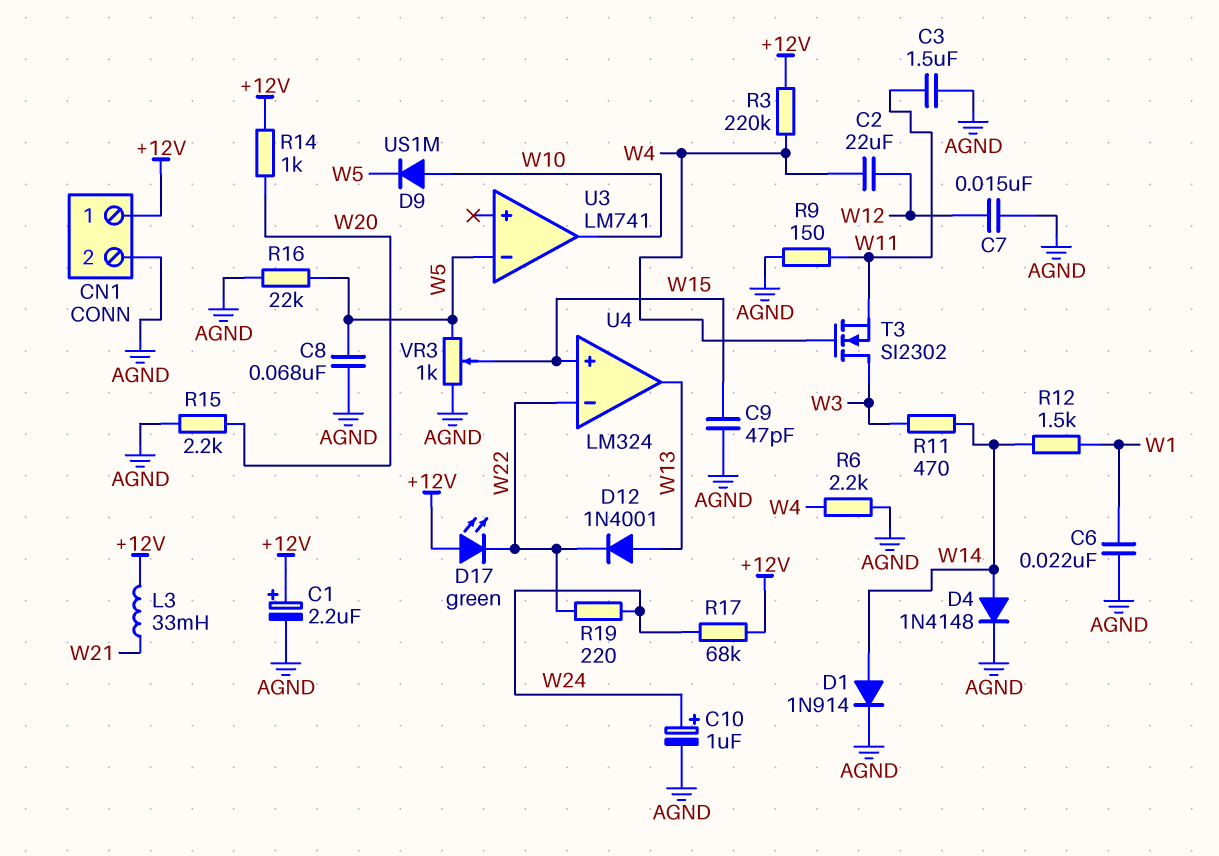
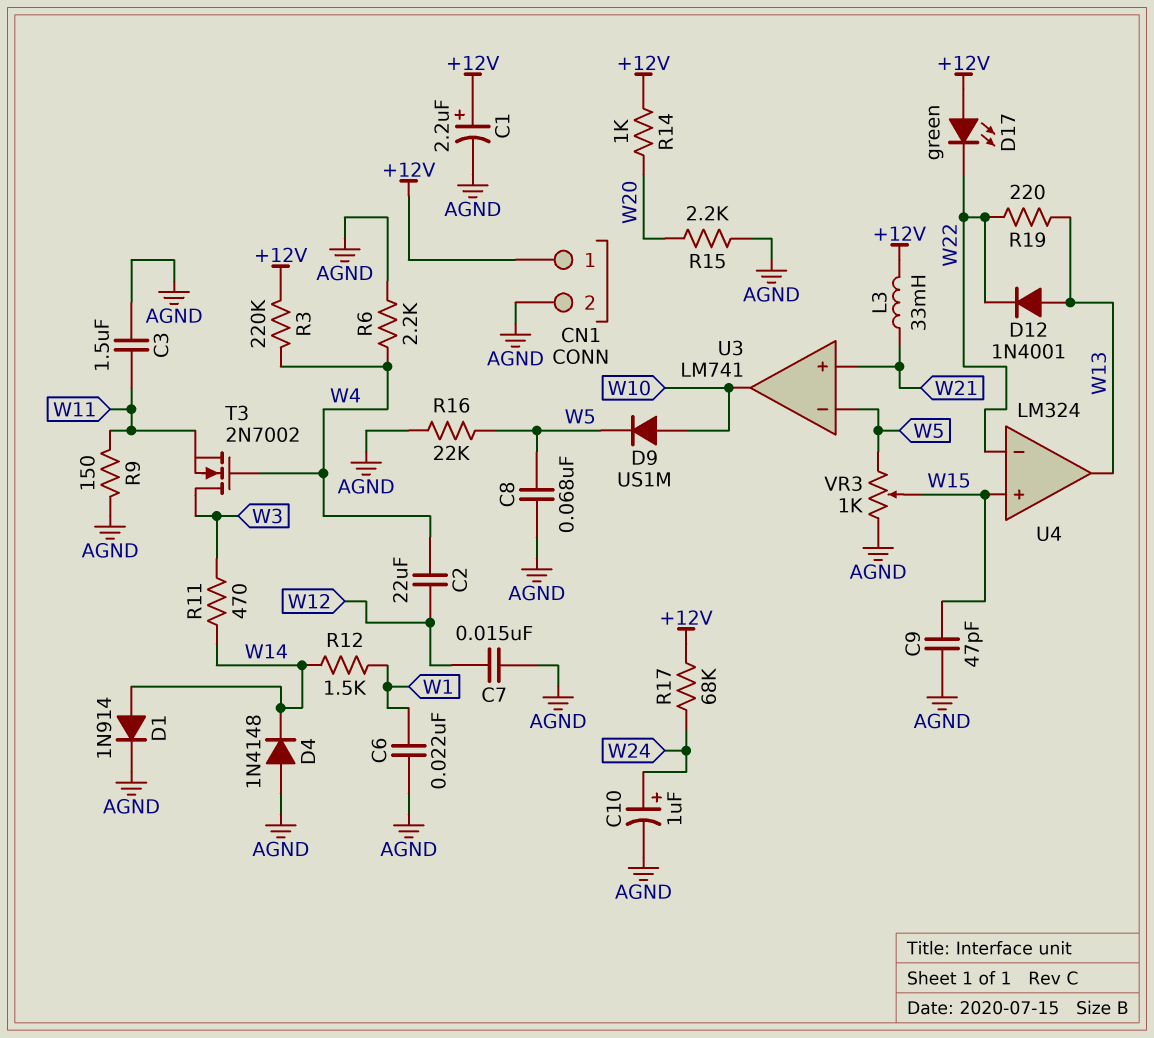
D4: diode 1N4148 (A W14, K AGND) -> diode 1N4148 (A AGND, K W14)
R19: 220 (W22, W24) -> 220 (W13, W22)
T3: NMOS SI2302 (G W4, D W3, S W11) -> NMOS 2N7002 (G W4, D W3, S W11)
U3 pin in+: none -> W21

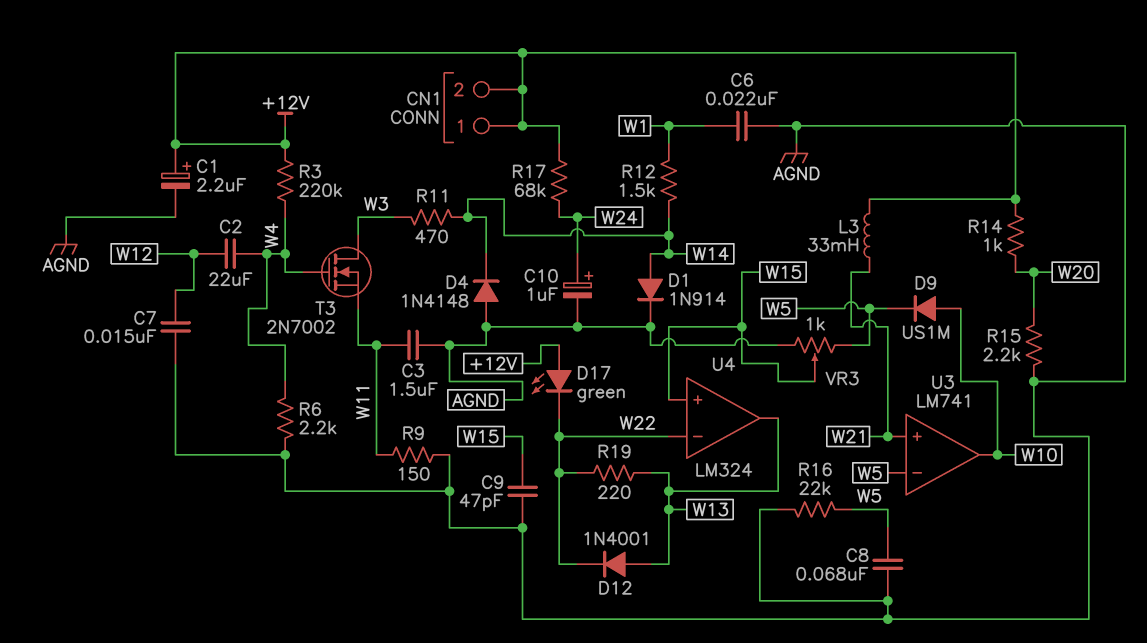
CN1 pin 2: AGND -> +12V

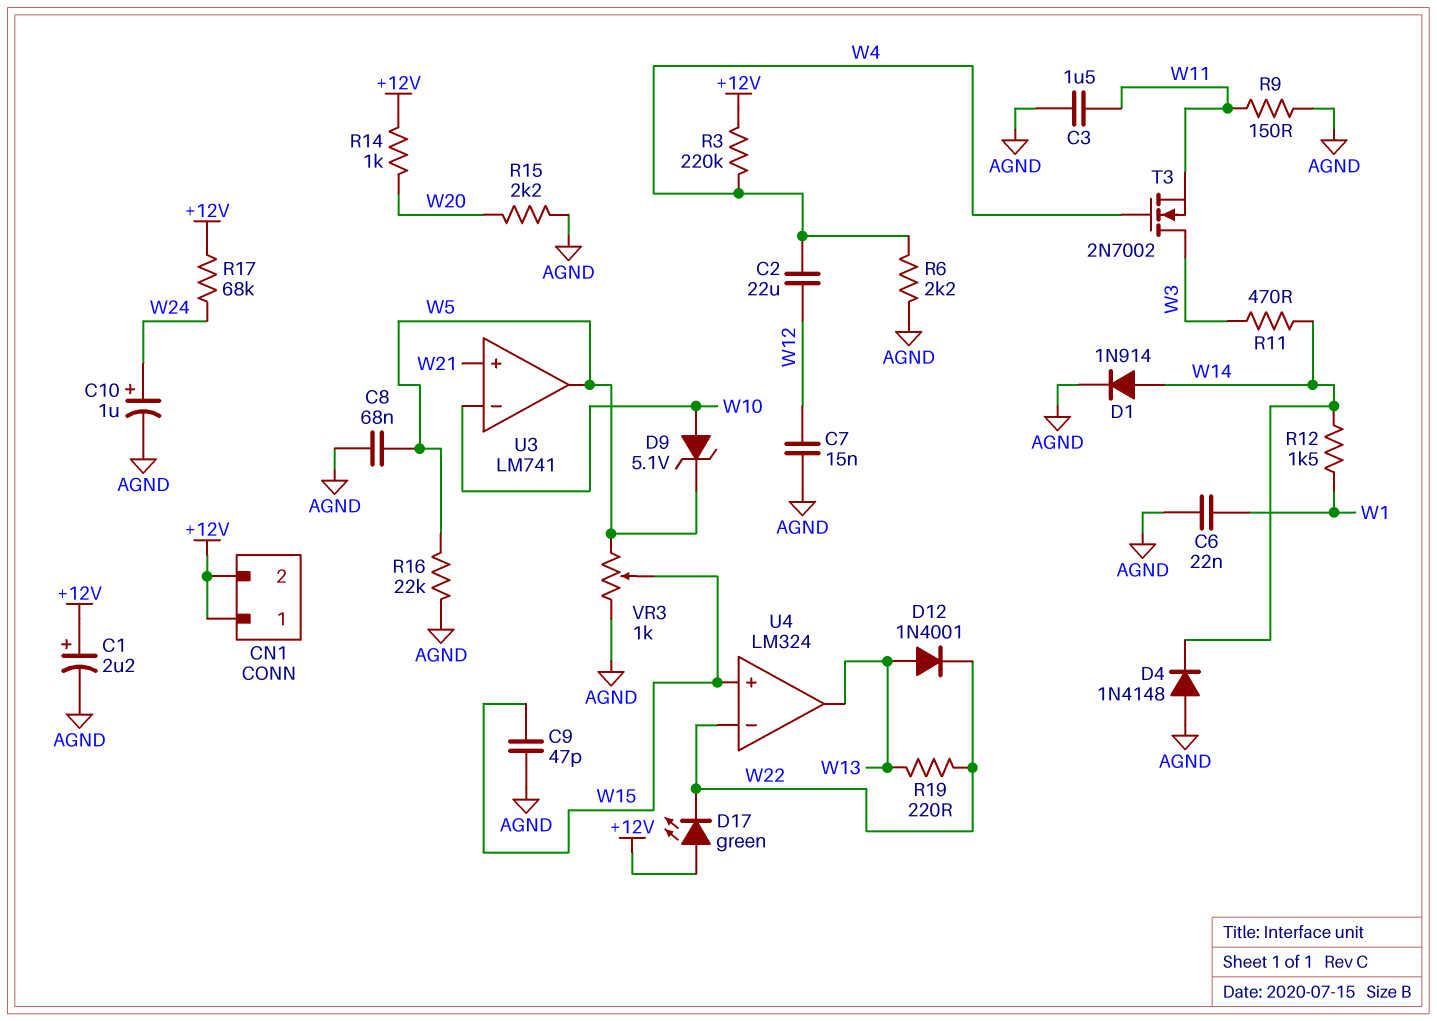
D9: diode US1M (A W10, K W5) -> zener 5.1V (A W10, K W5)
L3: 33mH (+12V, W21) -> none
U3 pin in-: W5 -> W10
U3 pin out: W10 -> W5

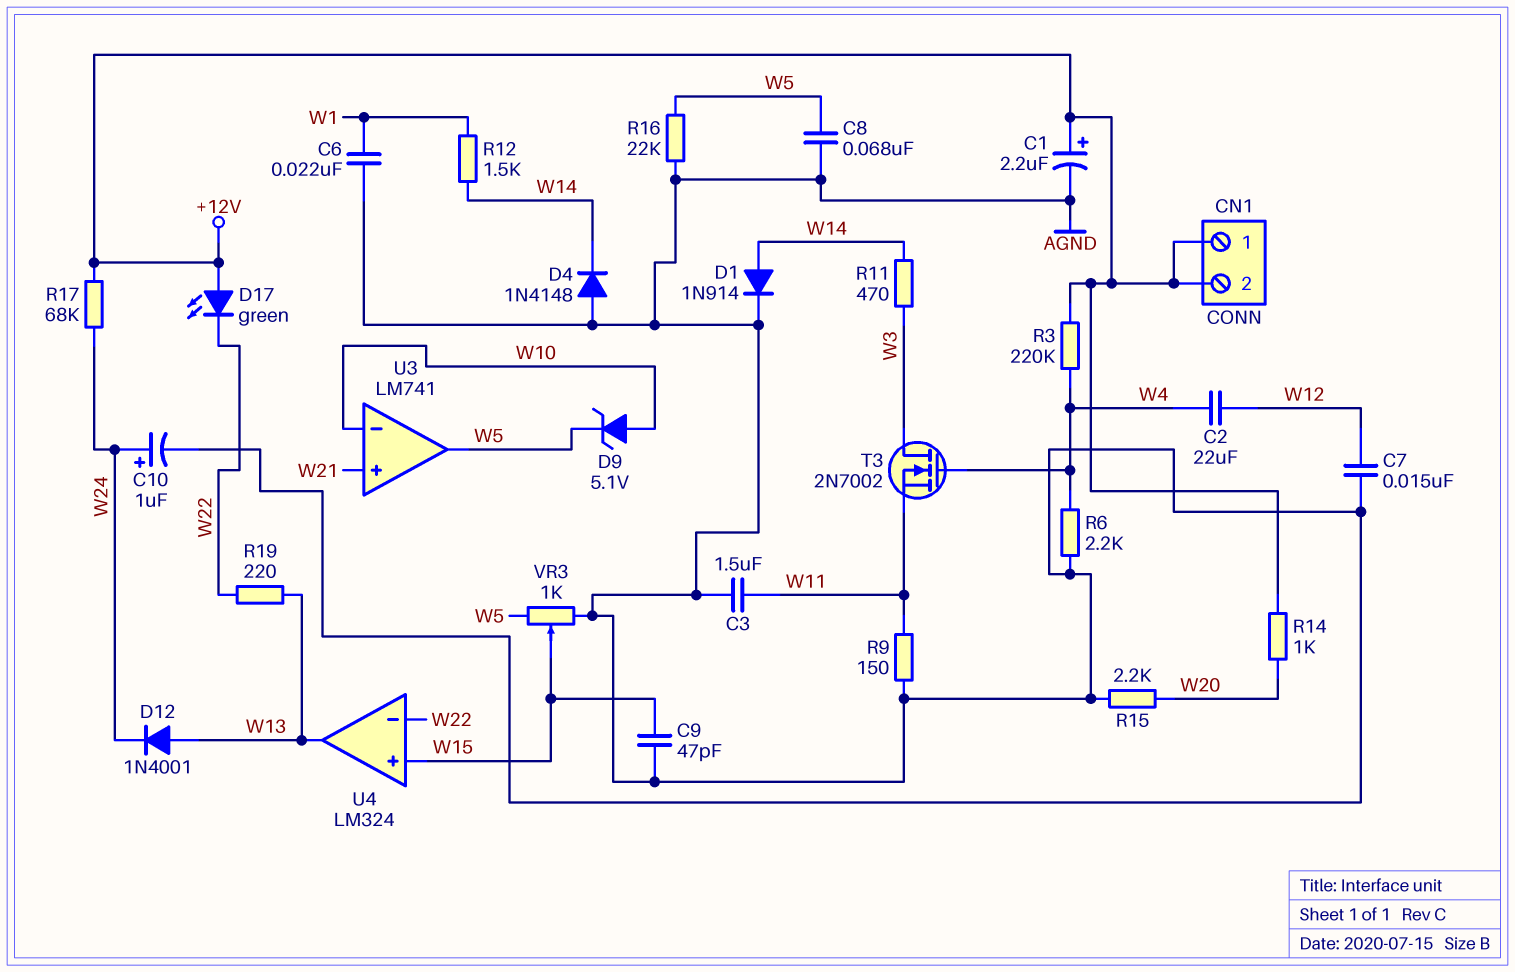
D12: diode 1N4001 (A W13, K W22) -> diode 1N4001 (A W13, K W24)

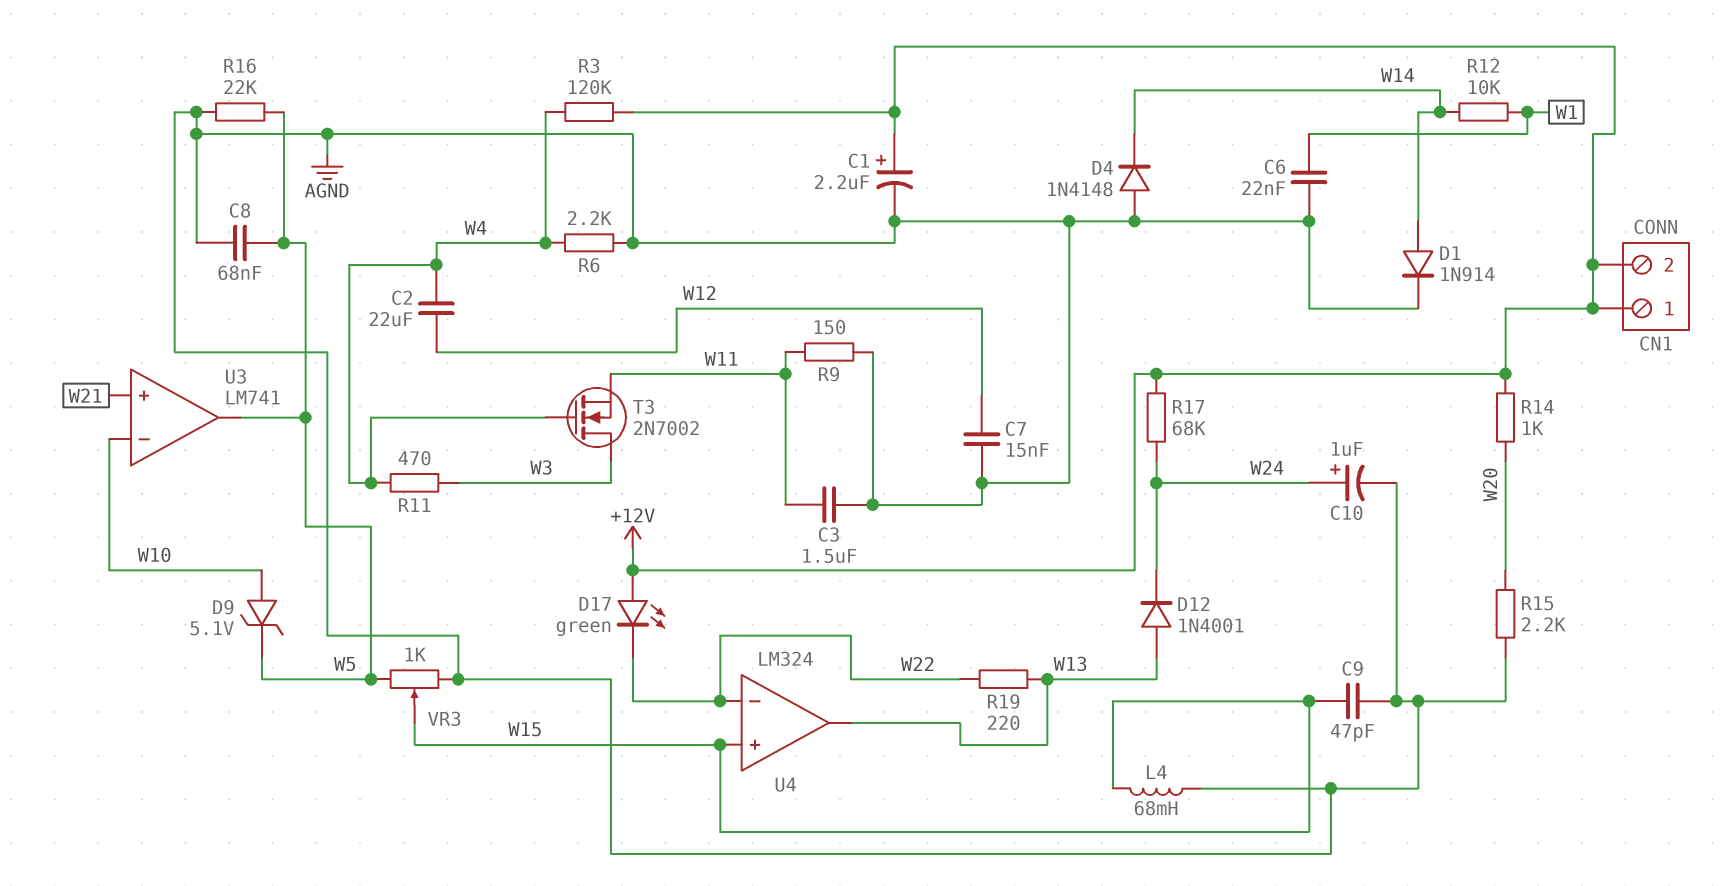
L4: none -> 68mH (AGND, W15)
R3: 220k (+12V, W4) -> 120k (+12V, W4)
R11: 470 (W3, W14) -> 470 (W3, W4)
R12: 1.5k (W1, W14) -> 10k (W1, W14)

